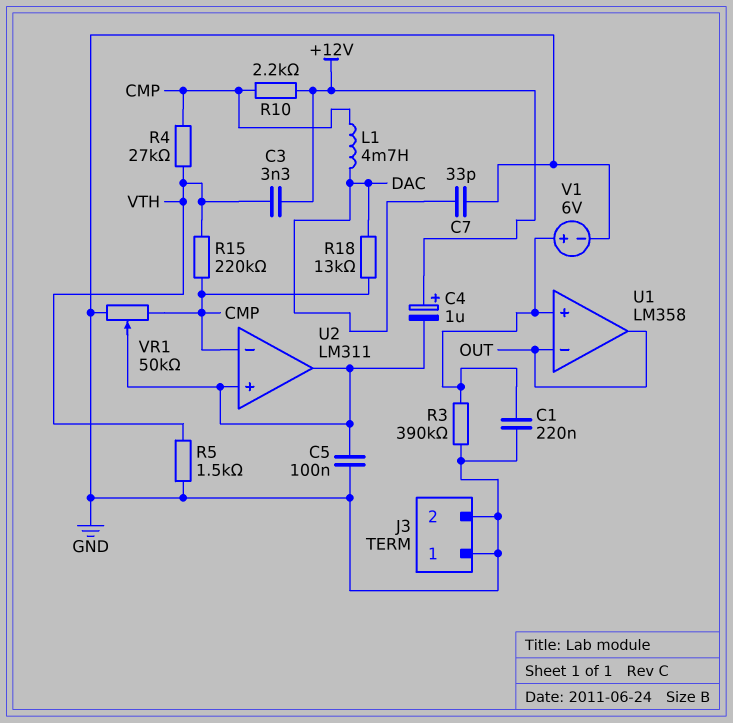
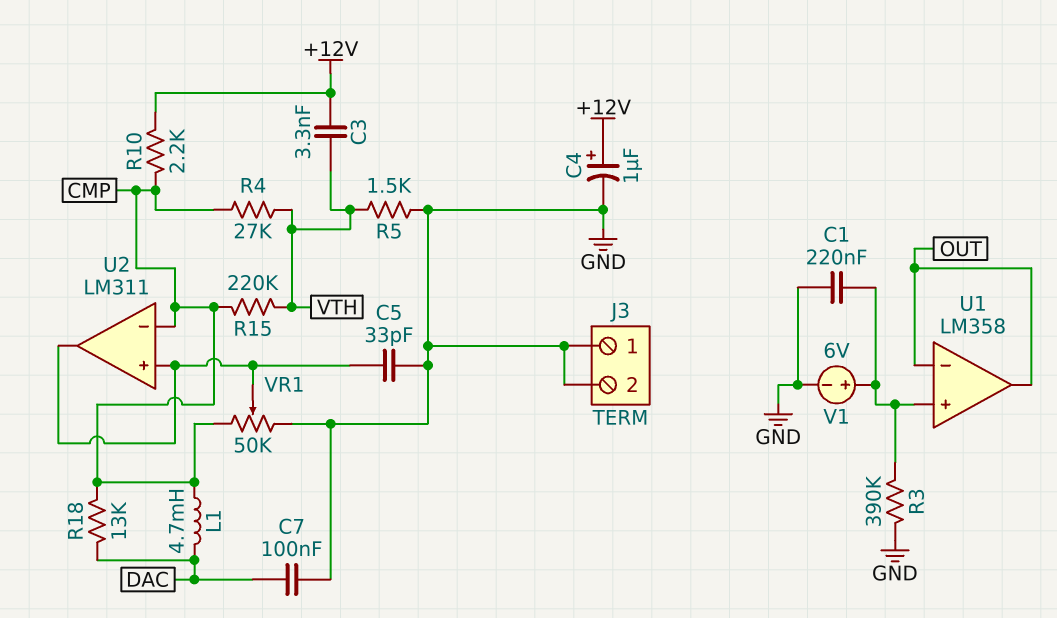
C4: 1uF (plus +12V, minus U2/in+) -> 1uF (plus +12V, minus GND)
C5: 100nF (GND, U2/in+) -> 33pF (GND, U2/in+)
C7: 33pF (DAC, GND) -> 100nF (DAC, GND)

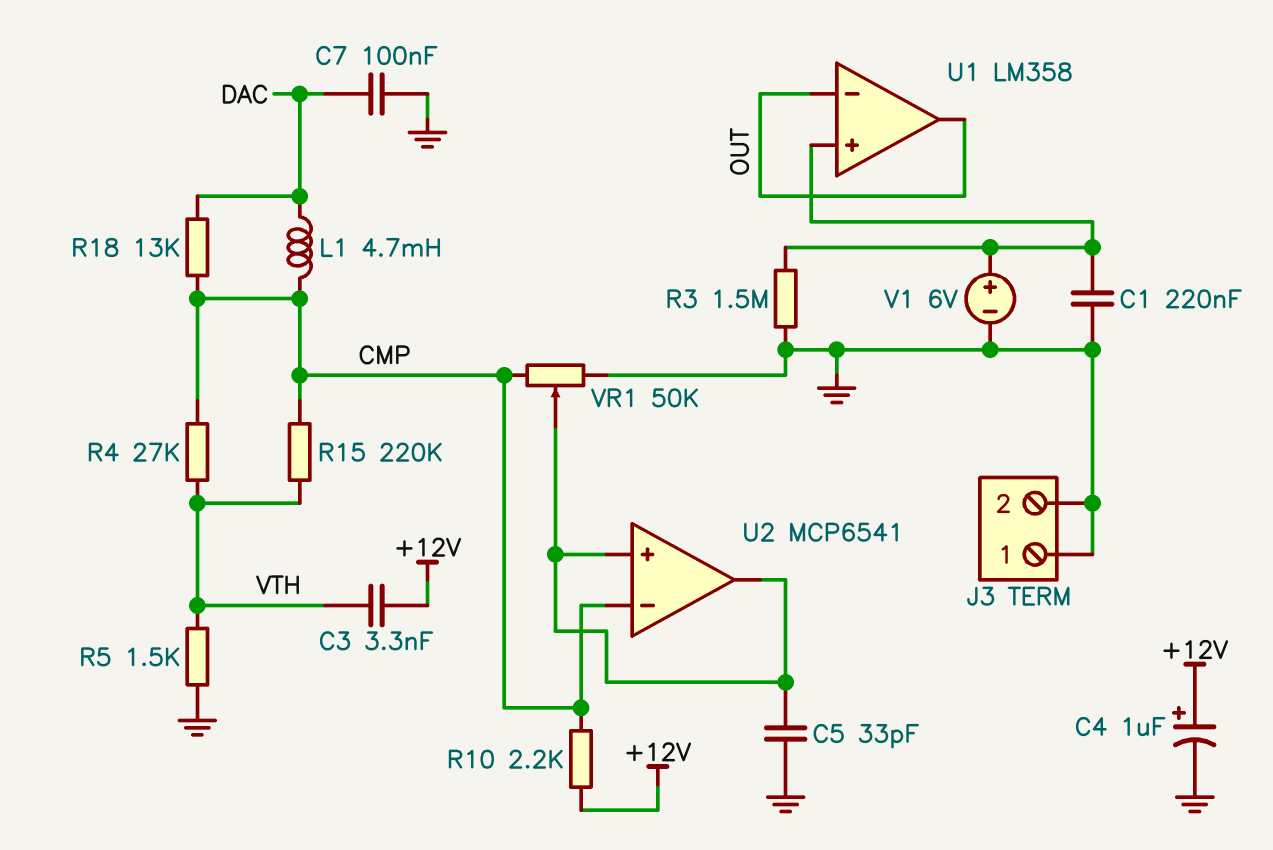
R3: 390k (GND, U1/in+) -> 1.5M (GND, U1/in+)
U2: LM311 -> MCP6541

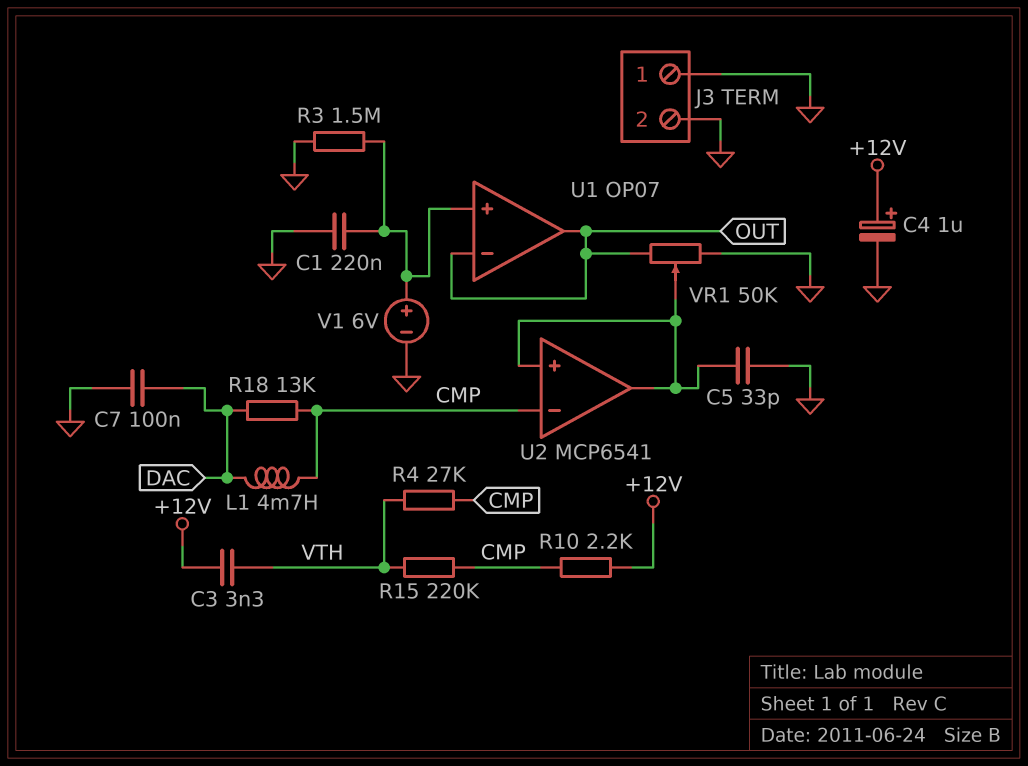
R5: 1.5k (GND, VTH) -> none
U1: LM358 -> OP07
VR1: 50k (CMP, GND, wiper U2/in+) -> 50k (GND, OUT, wiper U2/in+)

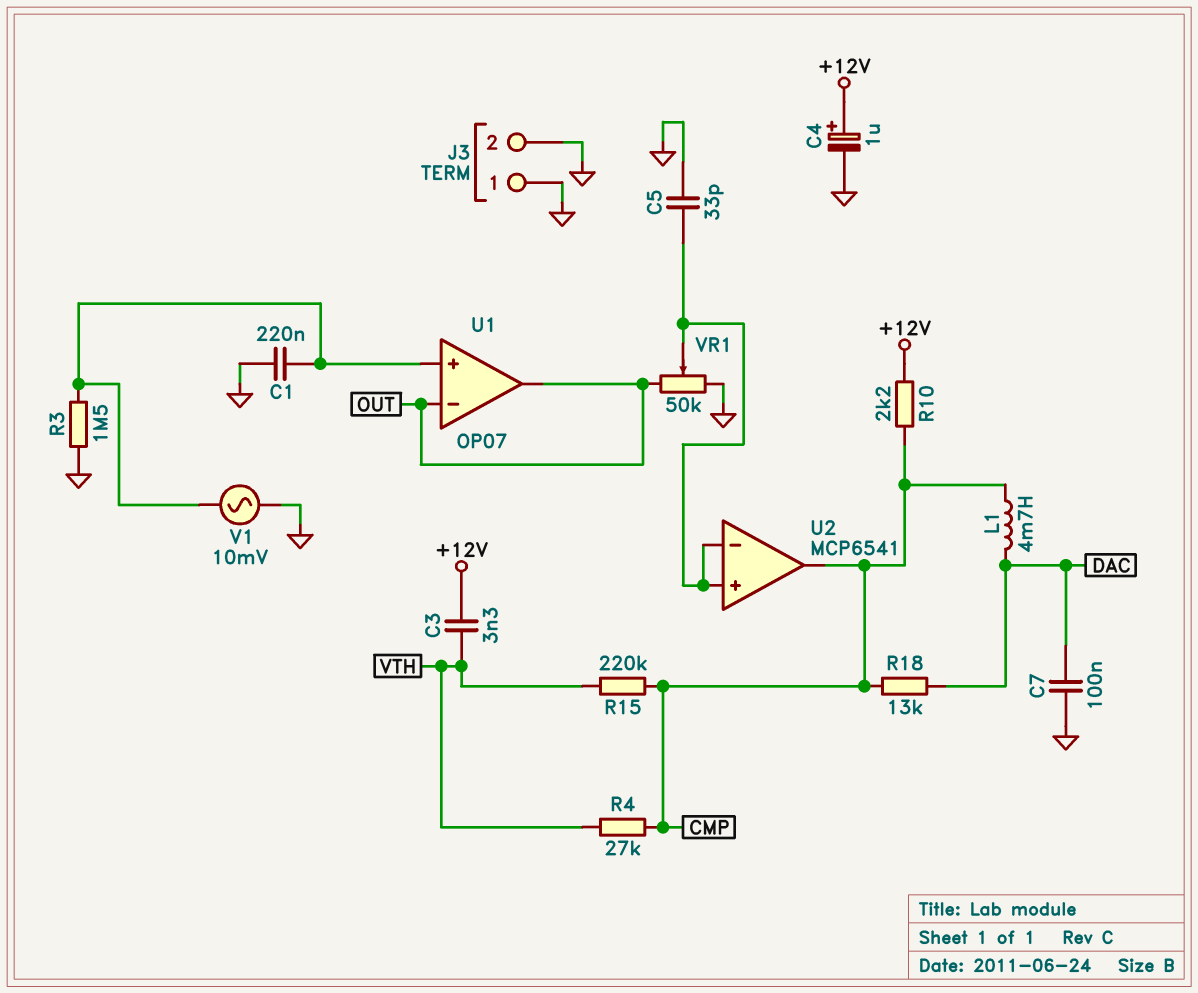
U2 pin in-: CMP -> U2/in+
U2 pin out: U2/in+ -> CMP
V1: 6V (plus U1/in+, minus GND) -> AC 10mV (GND, U1/in+)

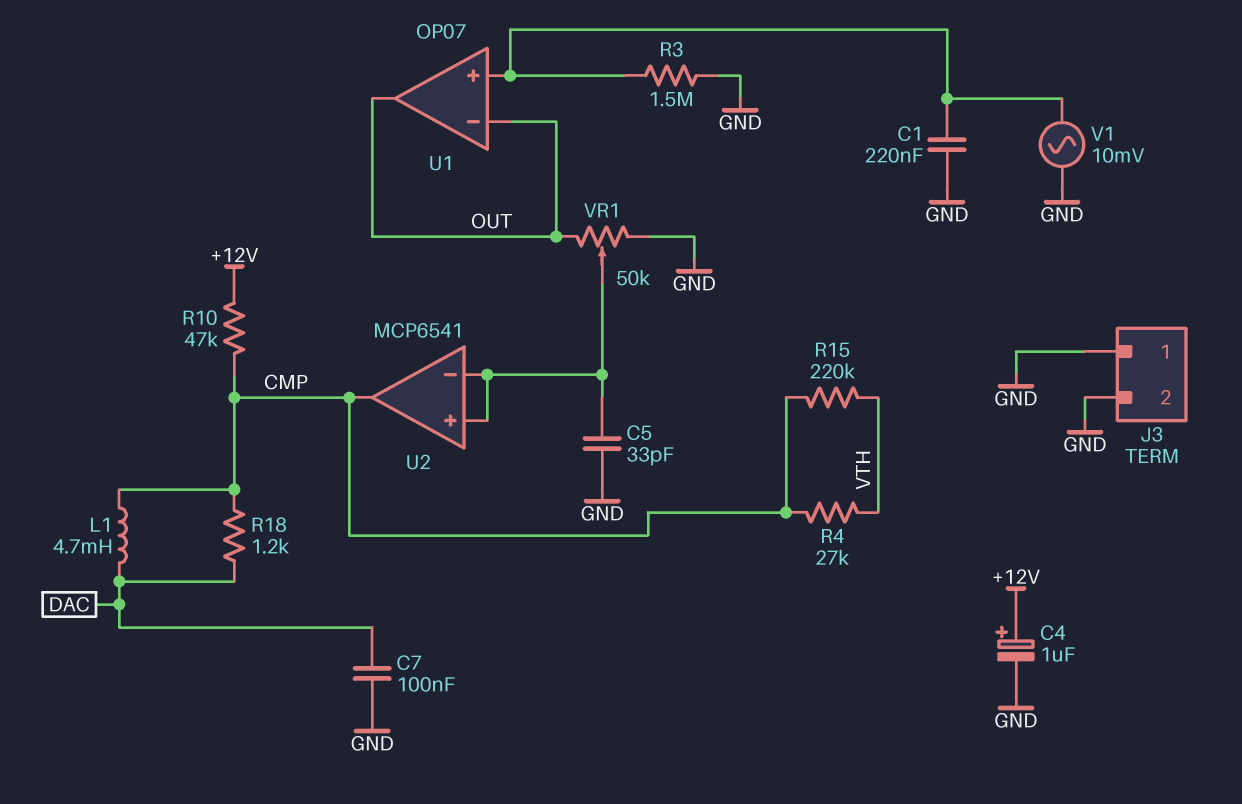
C3: 3.3nF (+12V, VTH) -> none
R10: 2.2k (+12V, CMP) -> 47k (+12V, CMP)
R18: 13k (CMP, DAC) -> 1.2k (CMP, DAC)

